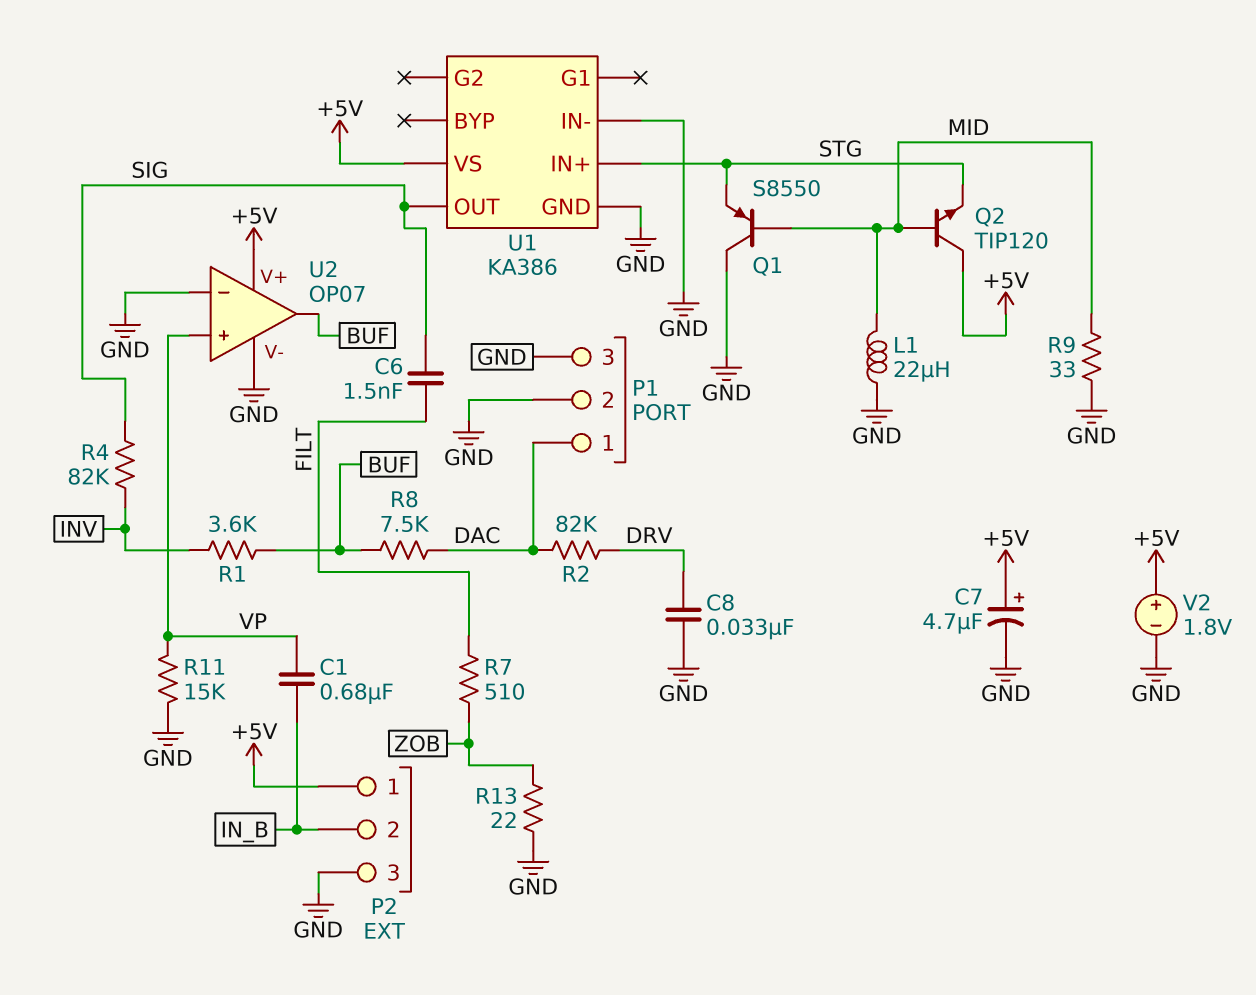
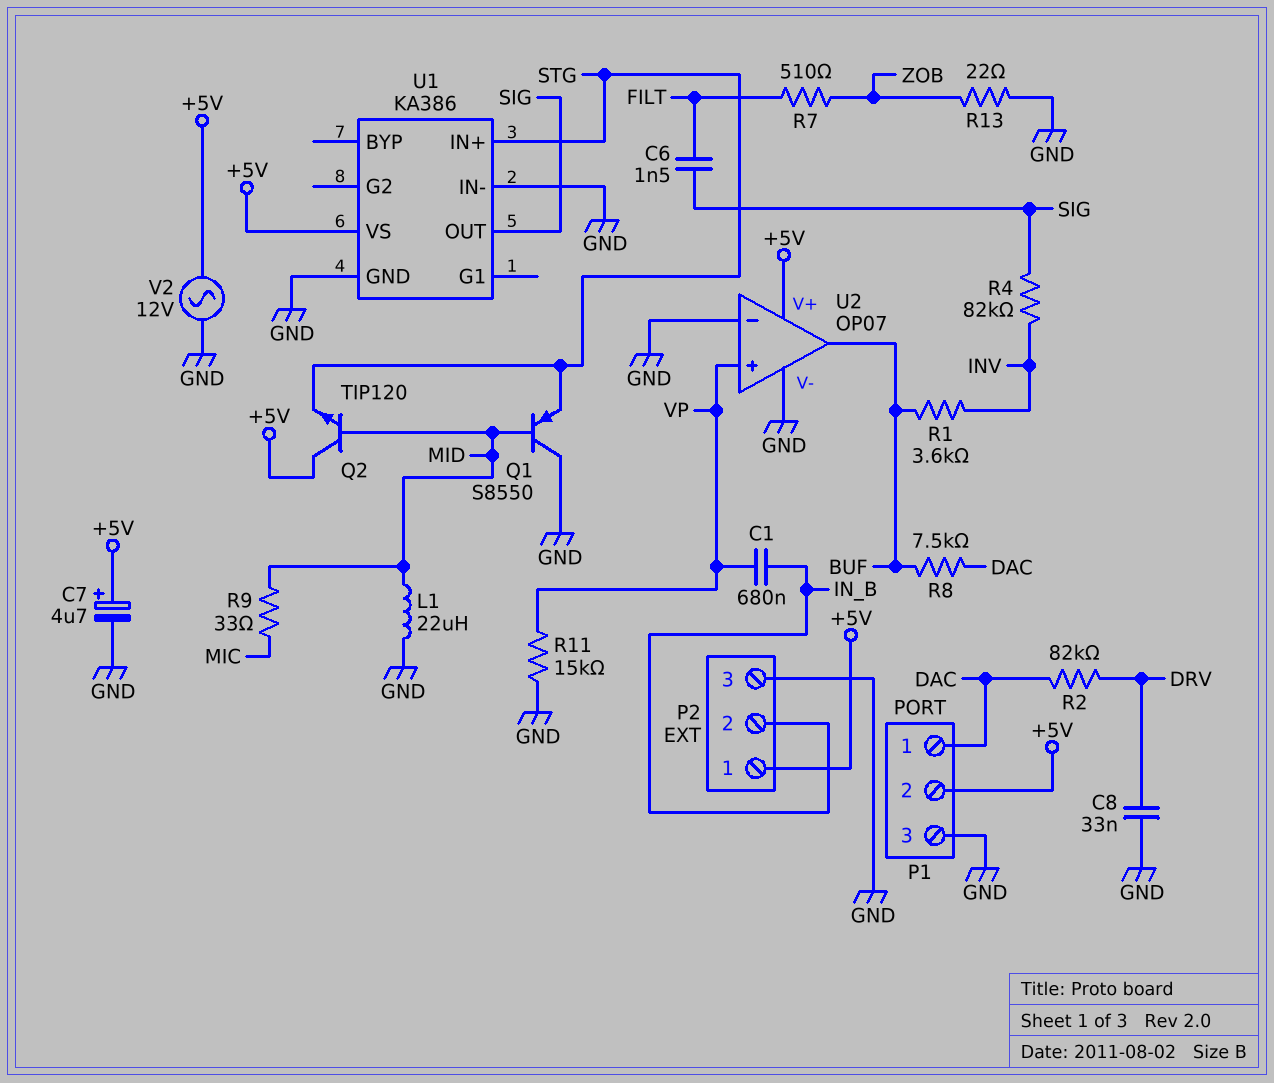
P1 pin 2: GND -> +5V
R9: 33 (GND, MID) -> 33 (MIC, MID)
V2: 1.8V (plus +5V, minus GND) -> AC 12V (+5V, GND)

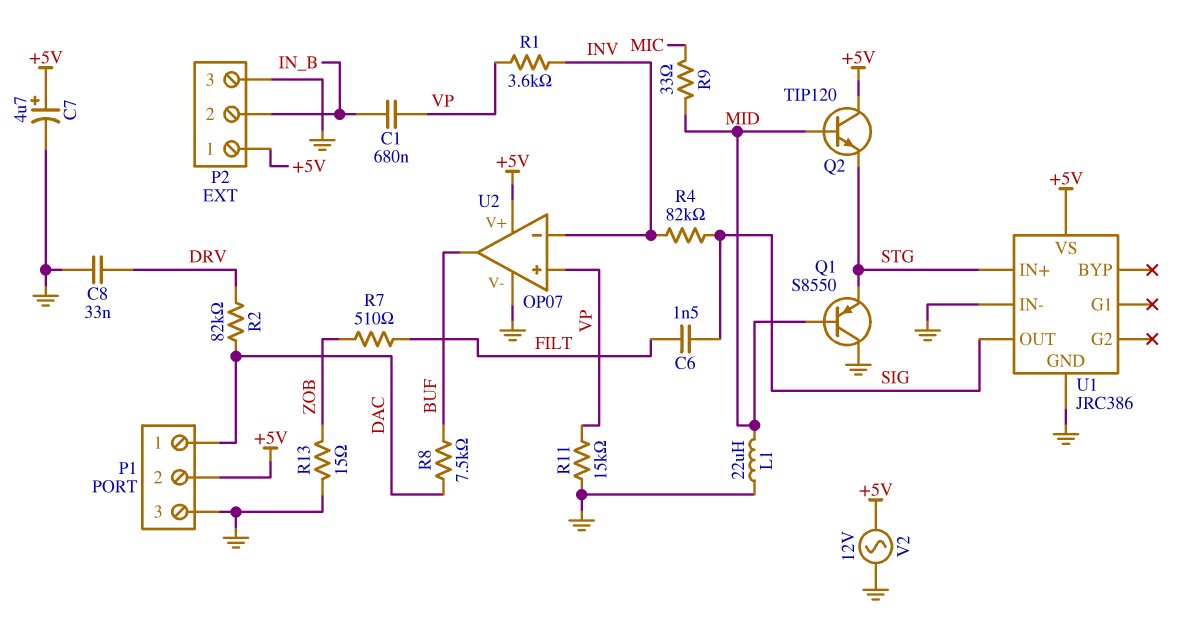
R1: 3.6k (BUF, INV) -> 3.6k (INV, VP)
R13: 22 (GND, ZOB) -> 15 (GND, ZOB)
U1: KA386 -> JRC386
U2 pin in-: GND -> INV

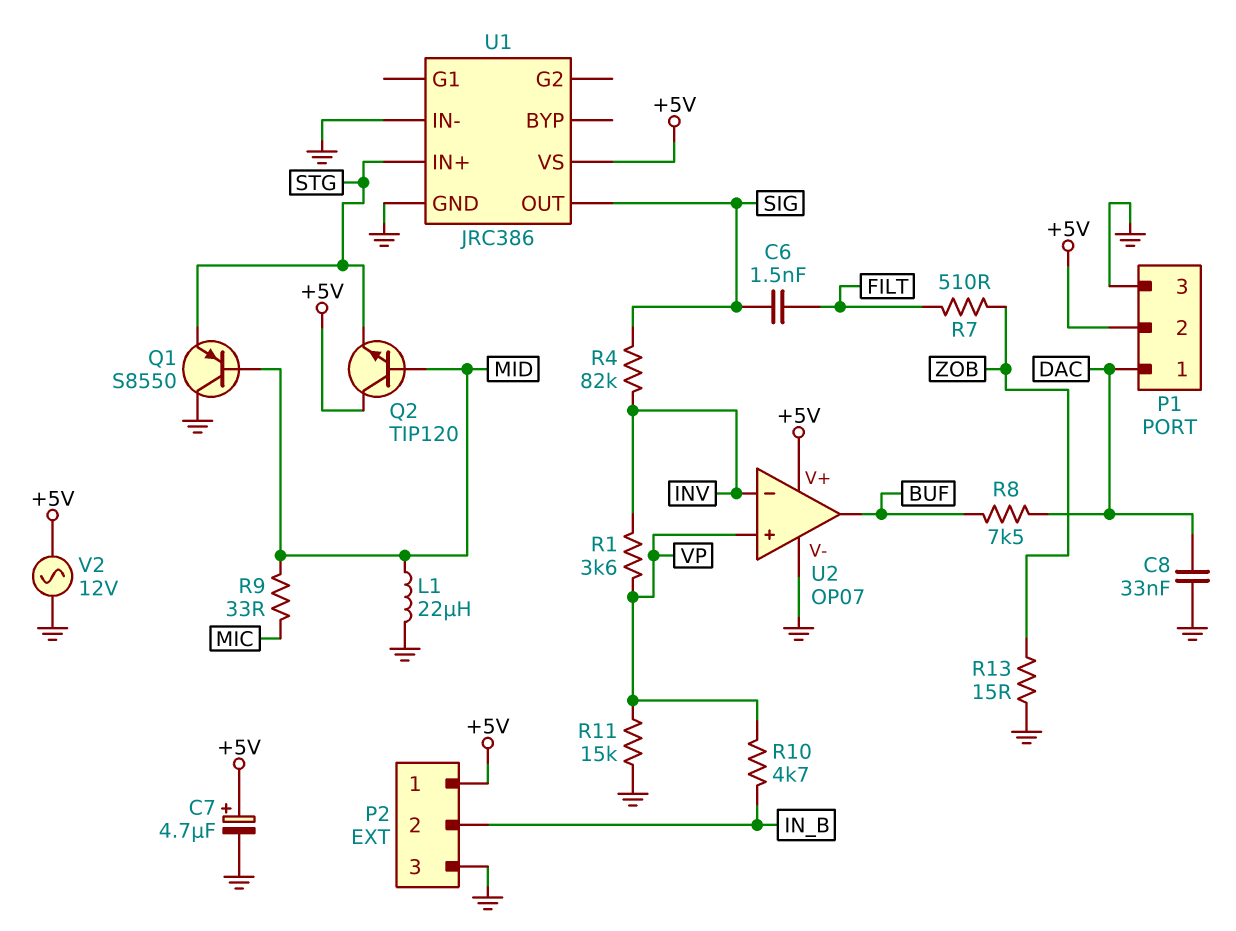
C1: 680nF (IN_B, VP) -> none
C8: 33nF (DRV, GND) -> 33nF (DAC, GND)
R2: 82k (DAC, DRV) -> none
R10: none -> 4.7k (IN_B, VP)

